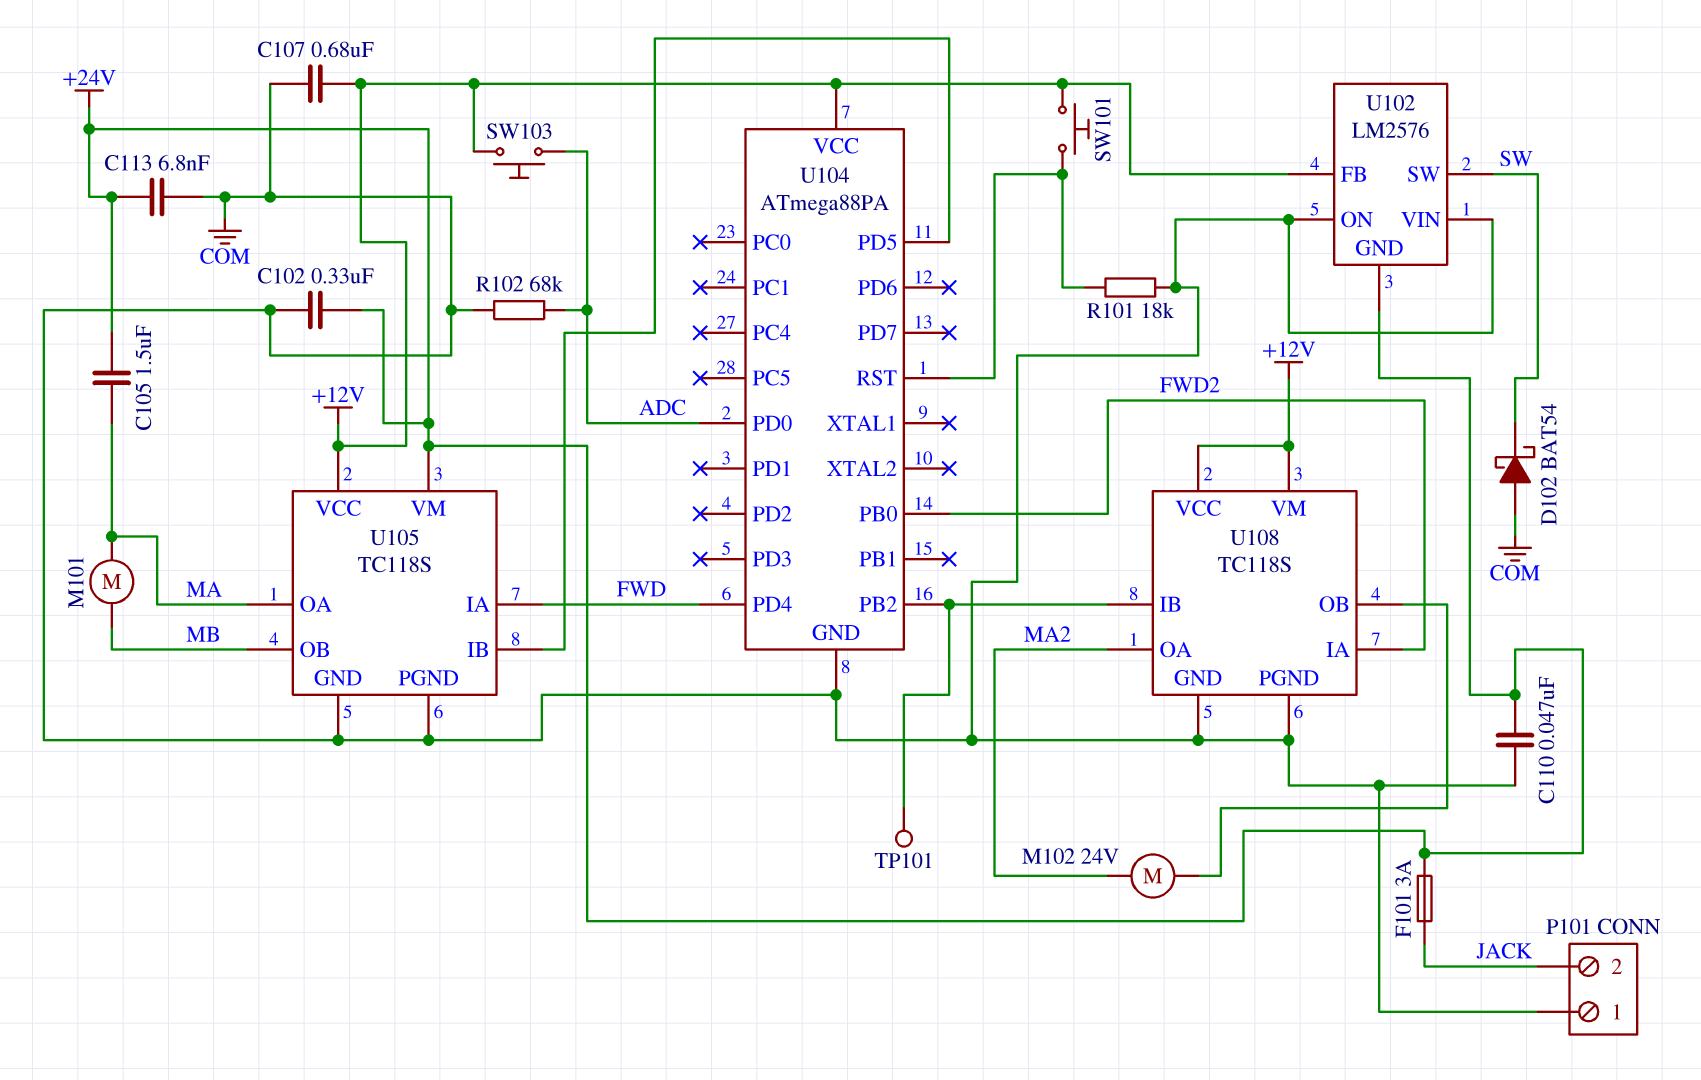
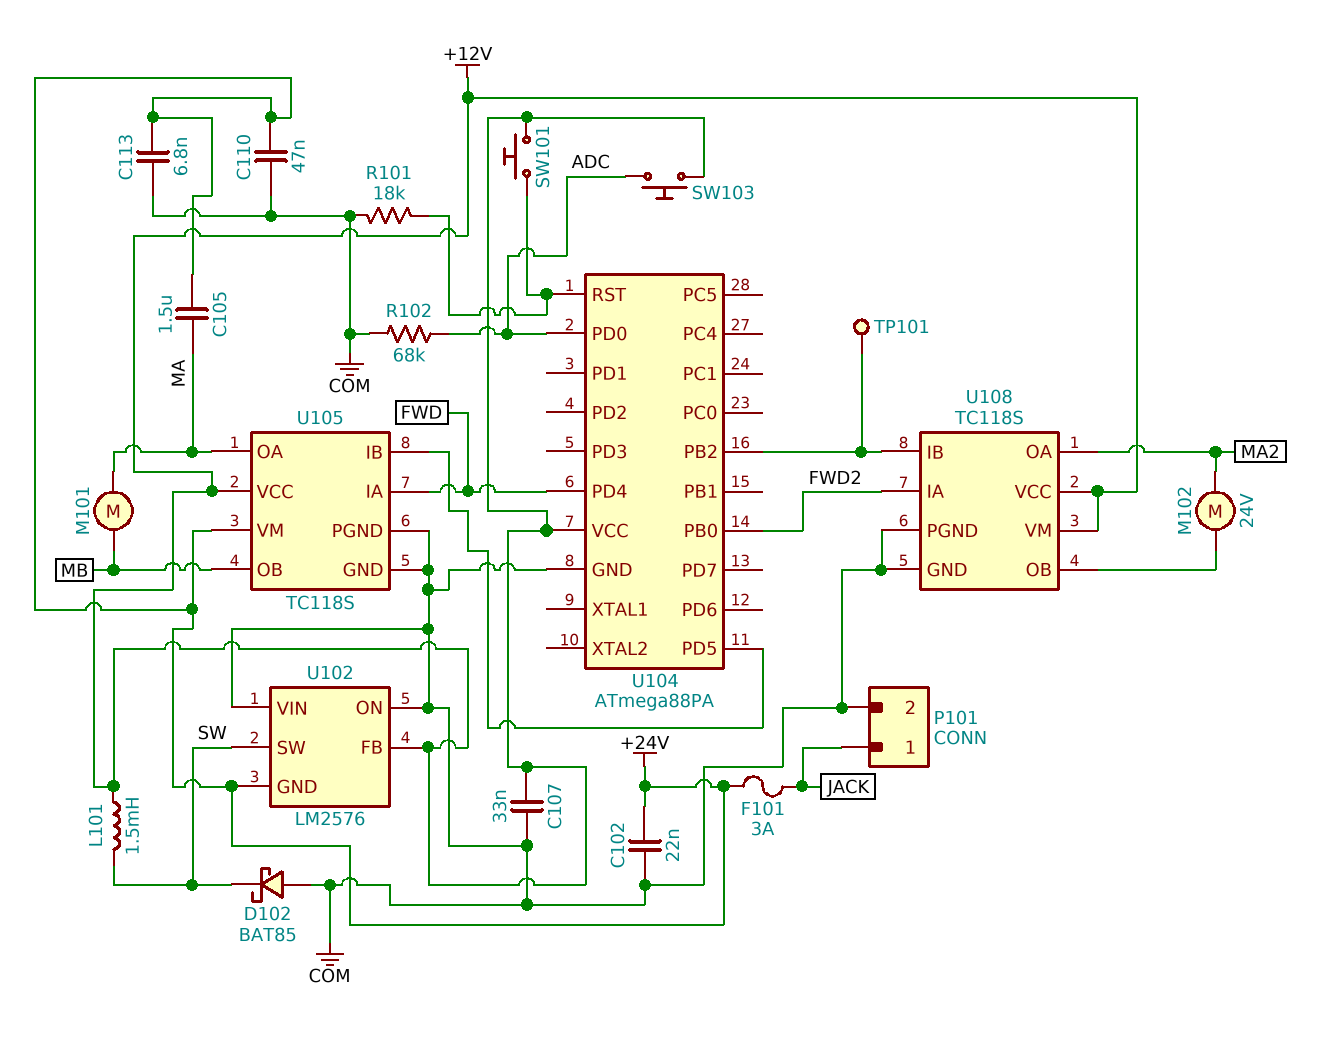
C102: 330nF (+24V, COM) -> 22nF (+24V, COM)
C107: 680nF (+12V, COM) -> 33nF (+12V, COM)
D102: schottky BAT54 (A COM, K SW) -> schottky BAT85 (A COM, K SW)
L101: none -> 1.5mH (+12V, SW)
P101 pin 1: COM -> JACK
P101 pin 2: JACK -> COM

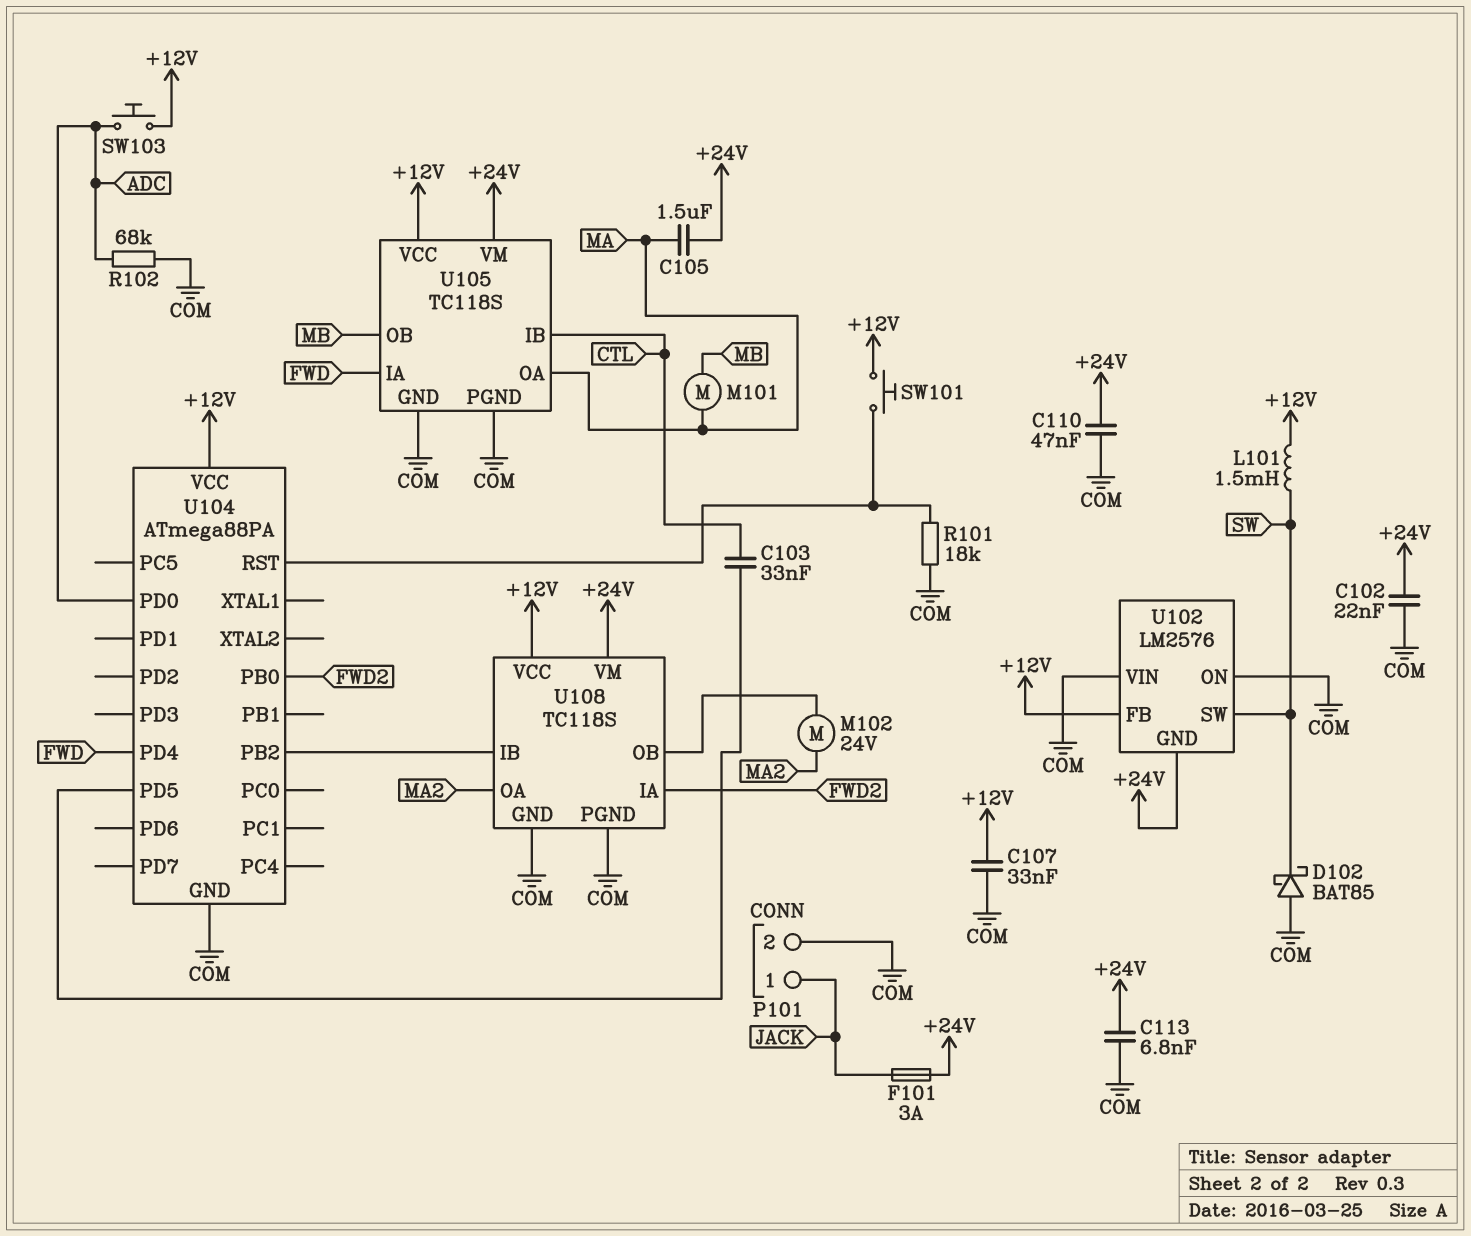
C103: none -> 33nF (CTL, U104/PD5)
TP101: test point (U104/PB2) -> none
U105 pin IB: U104/PD5 -> CTL
U108 pin VM: +12V -> +24V

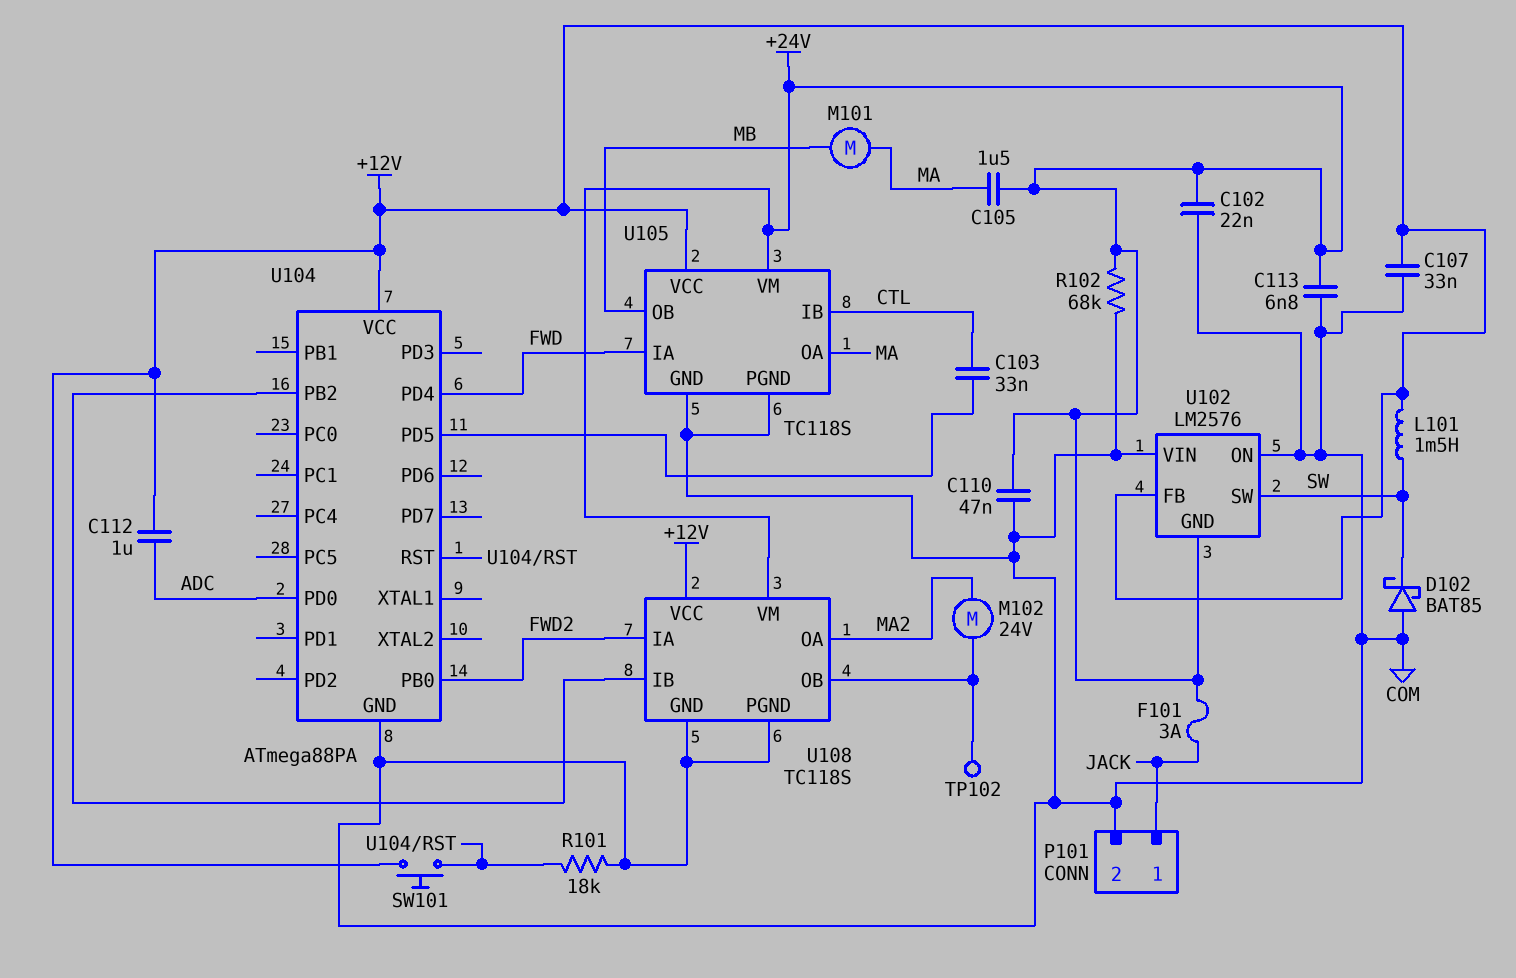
C112: none -> 1uF (+12V, ADC)
R102: 68k (ADC, COM) -> 68k (+24V, COM)
SW103: button (+12V, ADC) -> none
TP102: none -> test point (U108/OB)

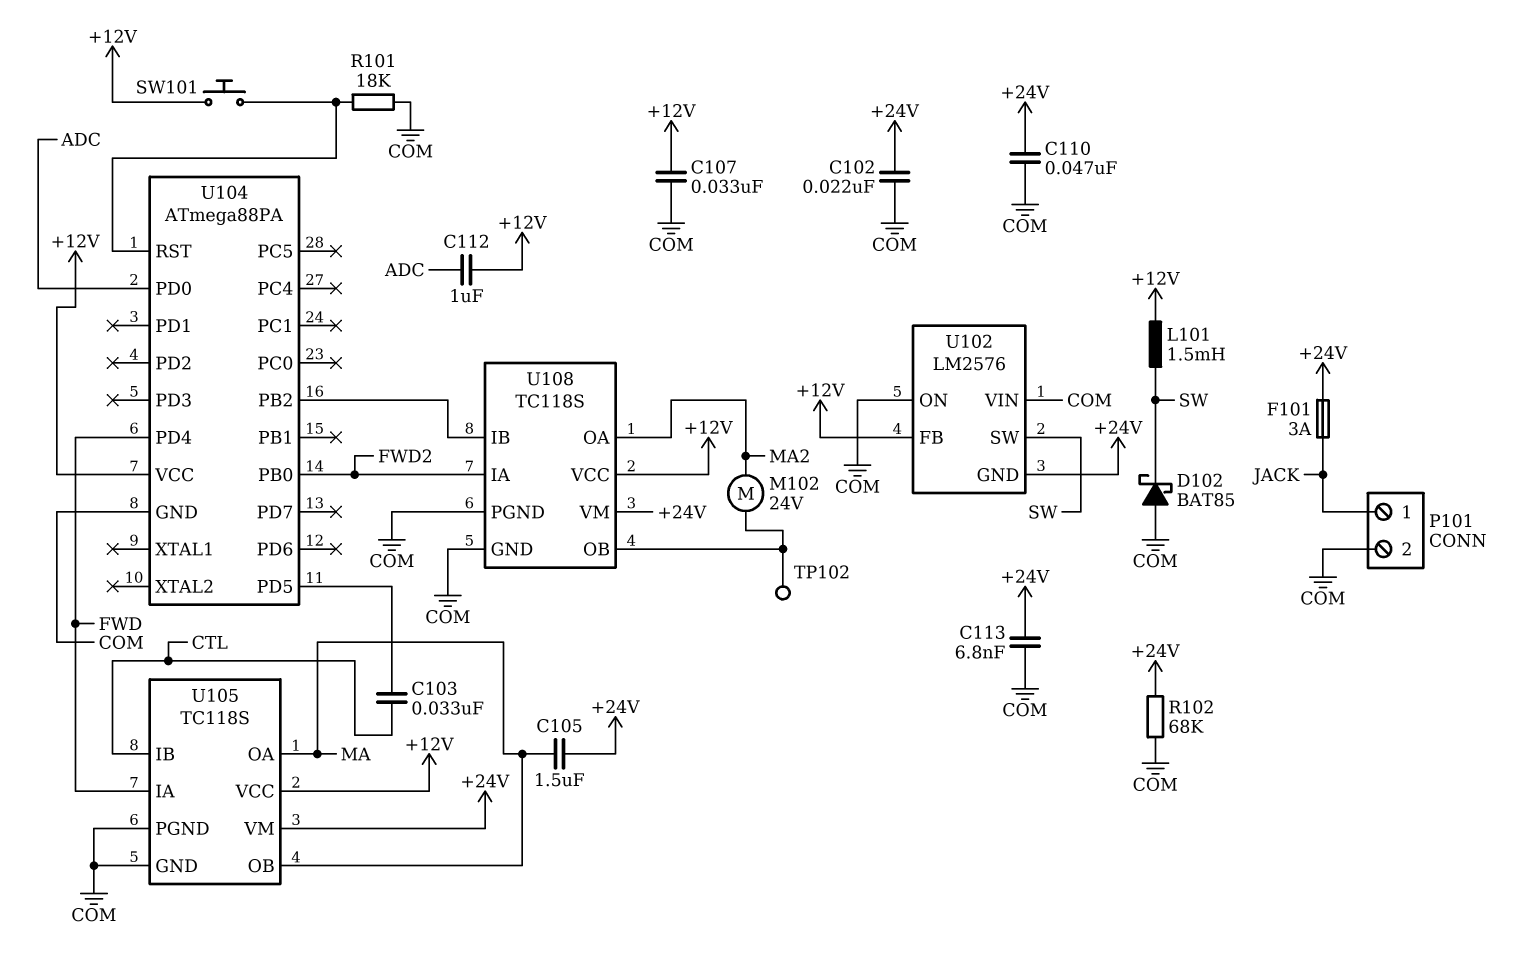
M101: motor (MA, MB) -> none
U105 pin OB: MB -> MA

